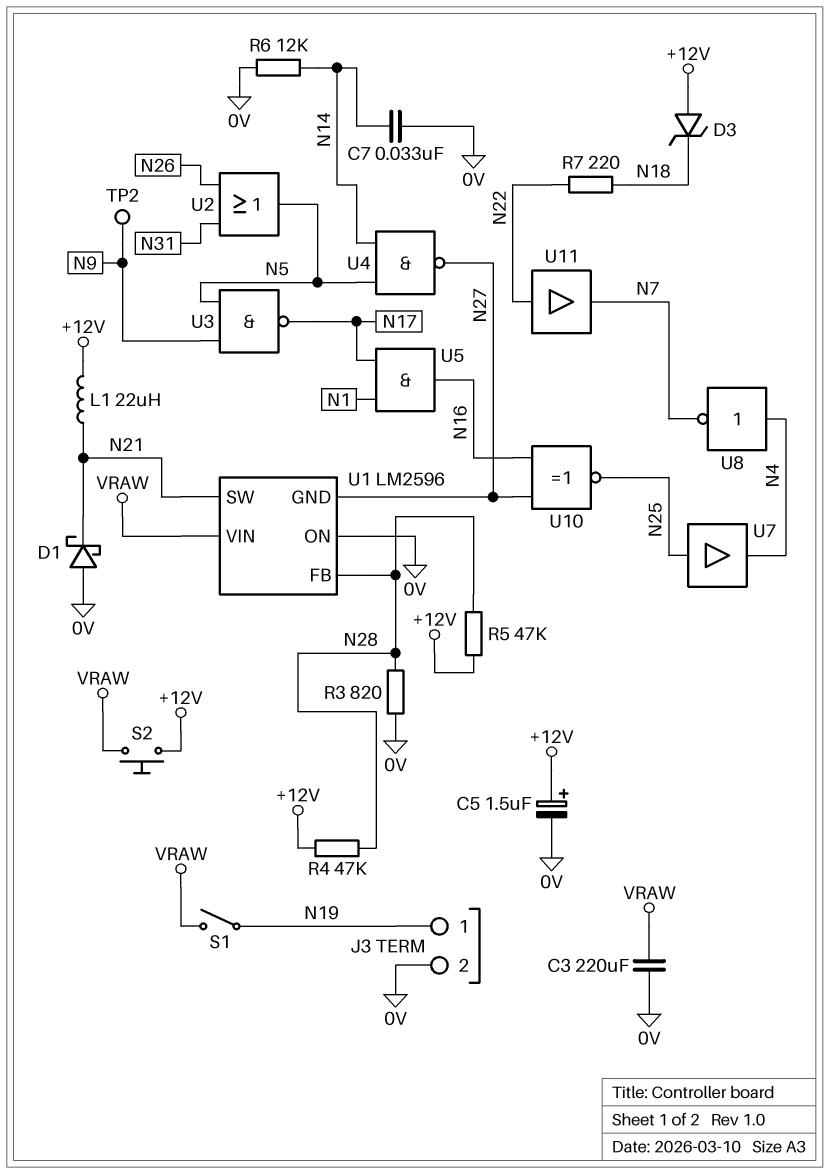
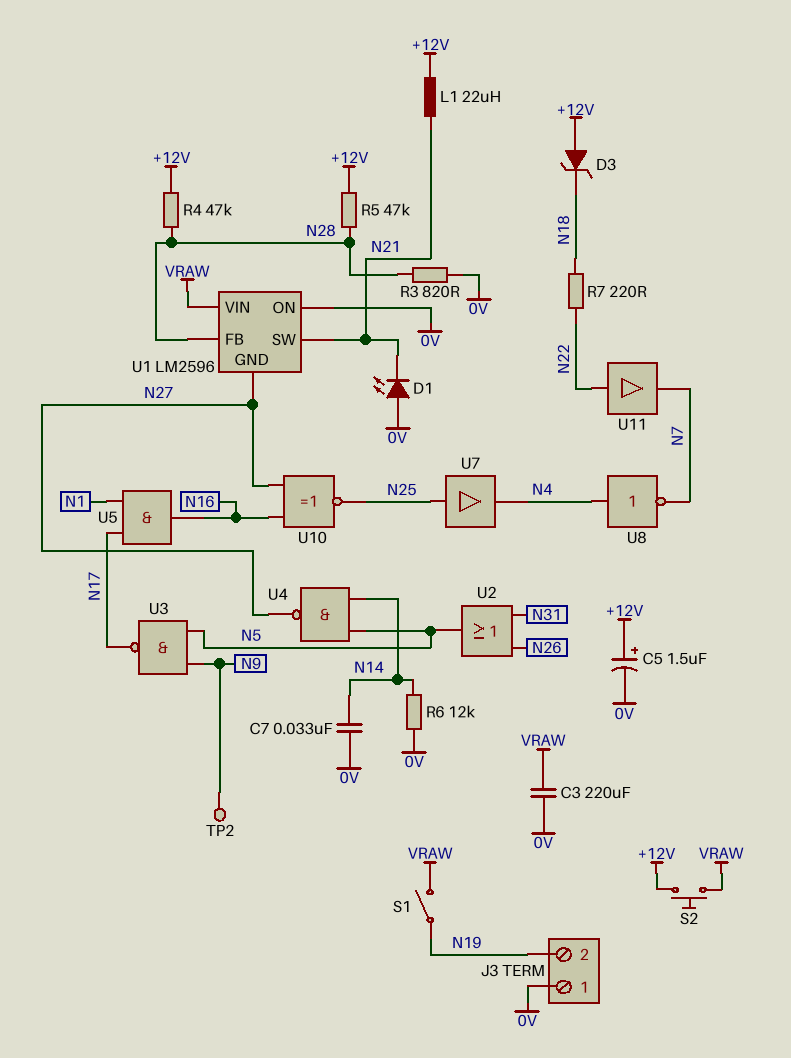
D1: schottky (A 0V, K N21) -> LED (A 0V, K N21)
J3 pin 1: N19 -> 0V
J3 pin 2: 0V -> N19

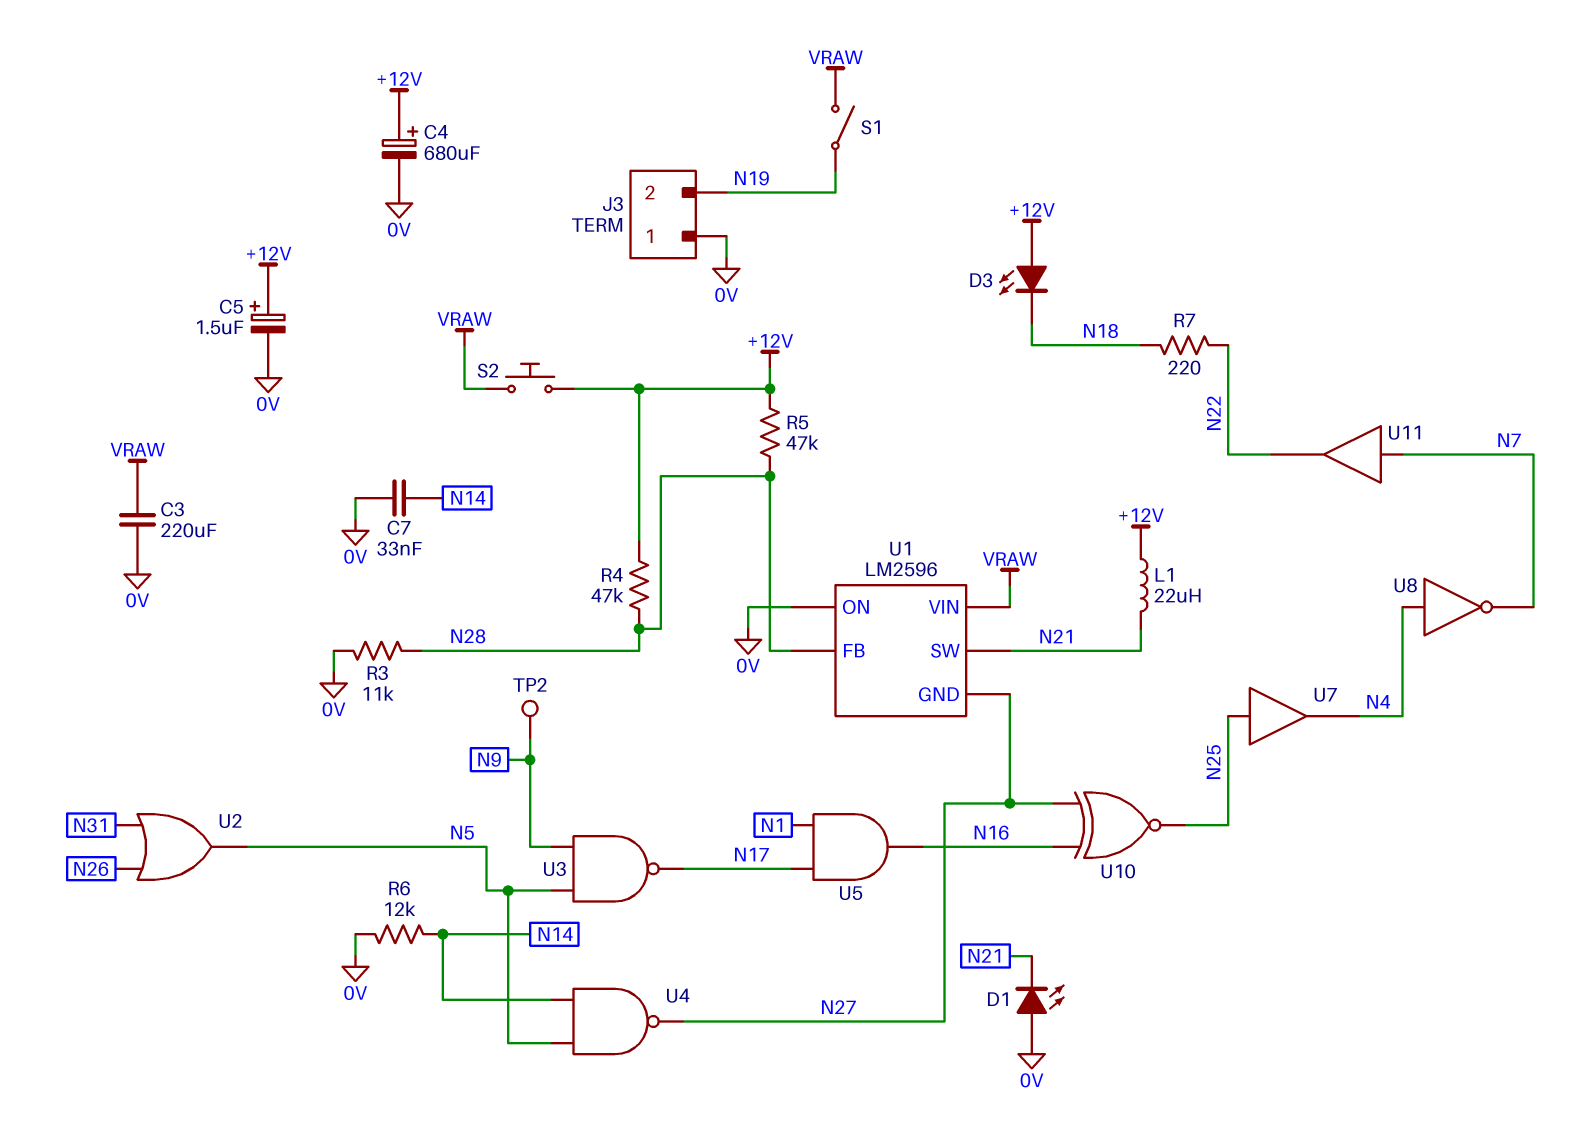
C4: none -> 680uF (plus +12V, minus 0V)
D3: zener (A +12V, K N18) -> LED (A +12V, K N18)
R3: 820 (0V, N28) -> 11k (0V, N28)
U11: buffer (in N22, out N7) -> buffer (in N7, out N22)

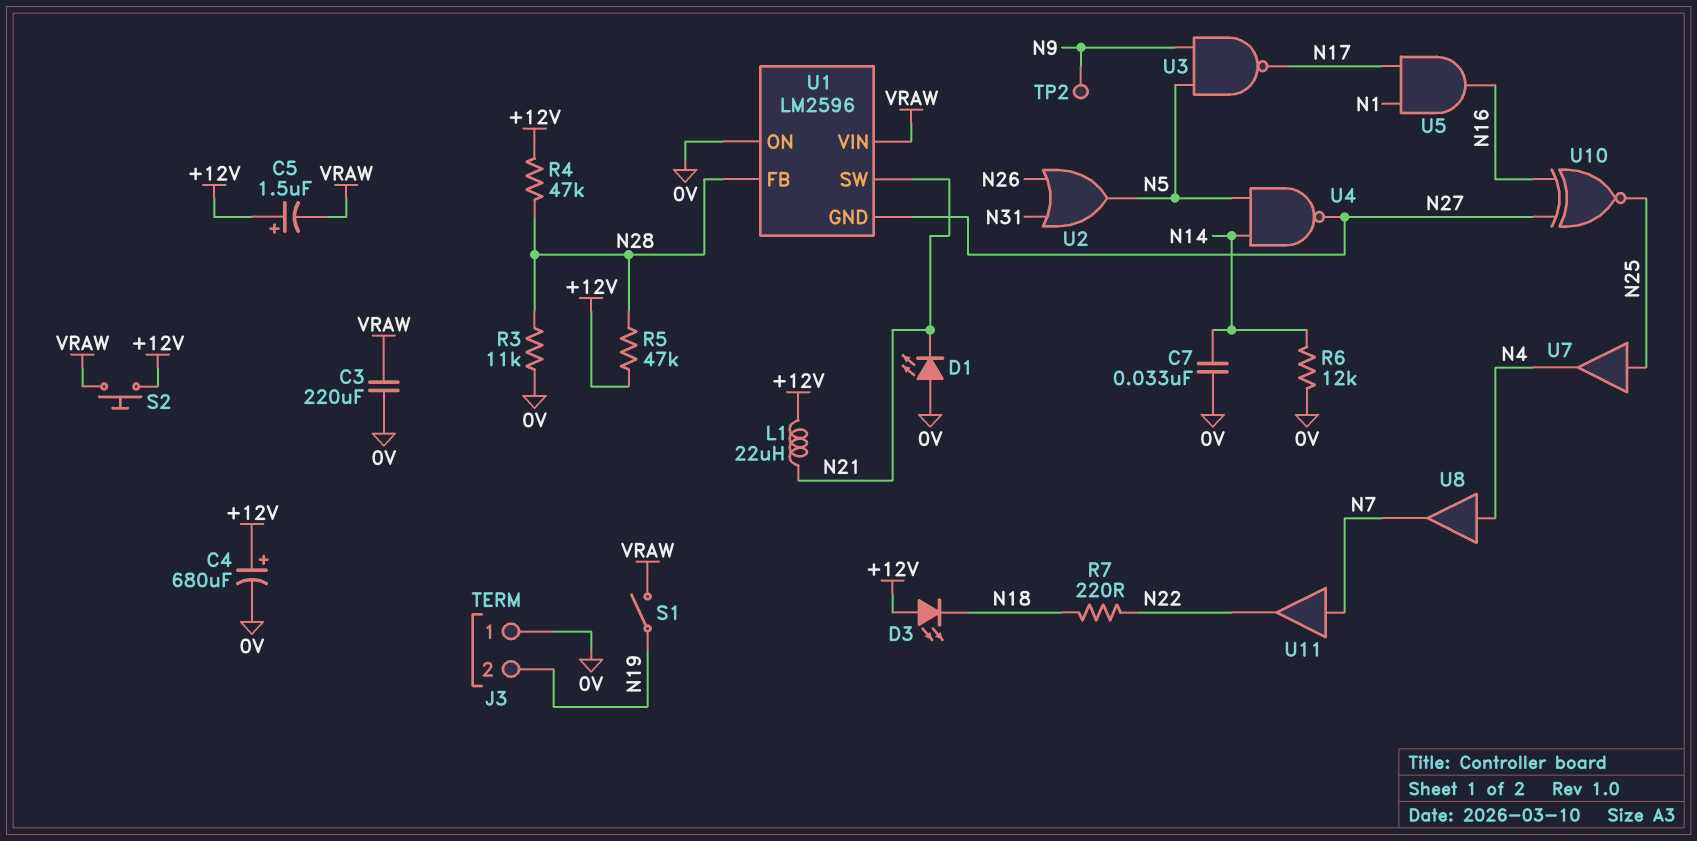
C5: 1.5uF (plus +12V, minus 0V) -> 1.5uF (plus +12V, minus VRAW)
U8: NOT (in N4, out N7) -> buffer (in N4, out N7)

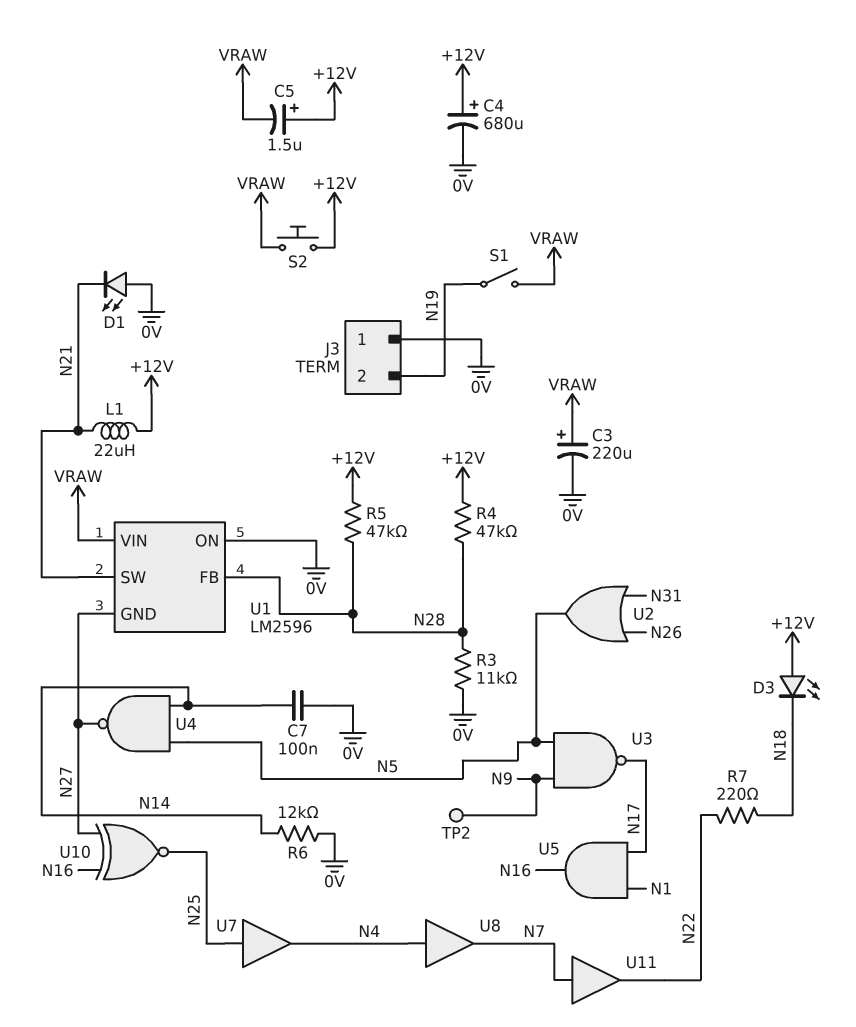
C3: 220uF (0V, VRAW) -> 220uF (plus VRAW, minus 0V)
C7: 33nF (0V, N14) -> 100nF (0V, N14)

